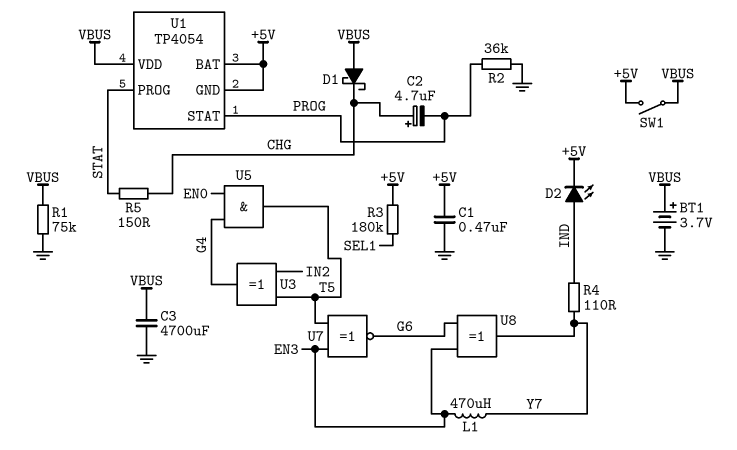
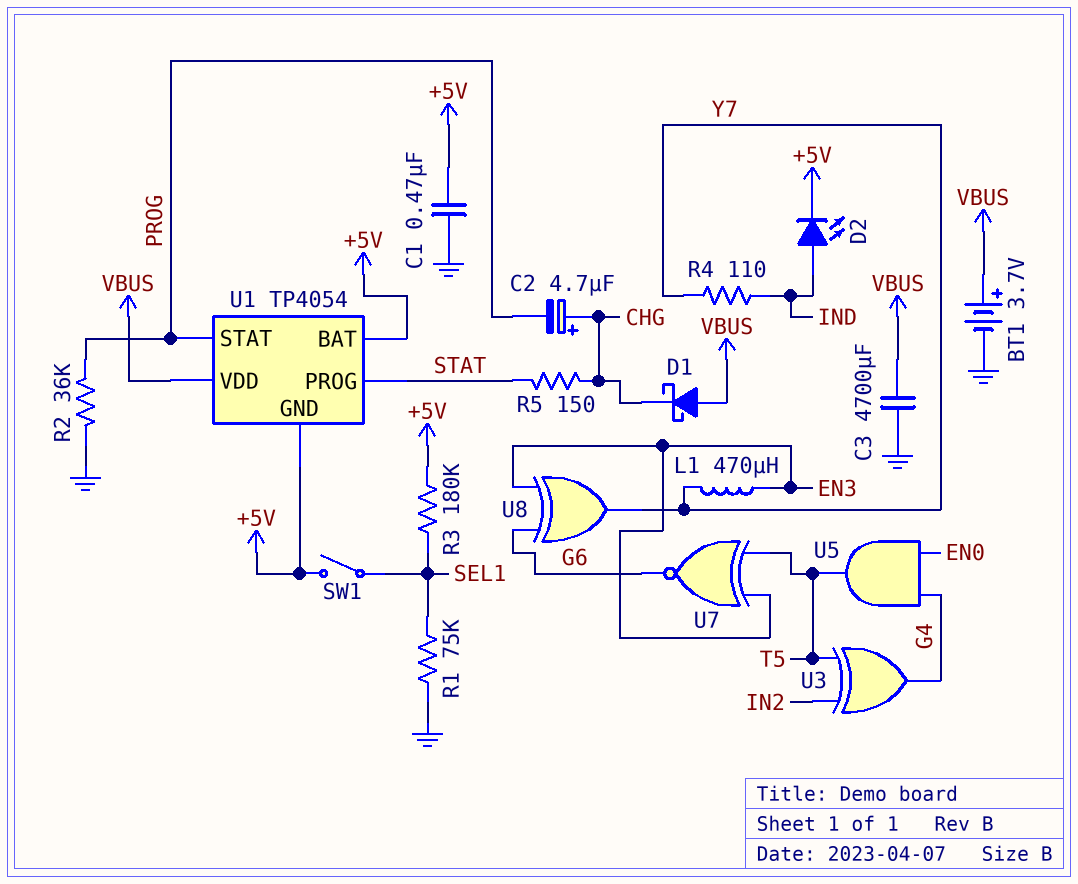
R1: 75k (GND, VBUS) -> 75k (GND, SEL1)
SW1: switch (+5V, VBUS) -> switch (+5V, SEL1)

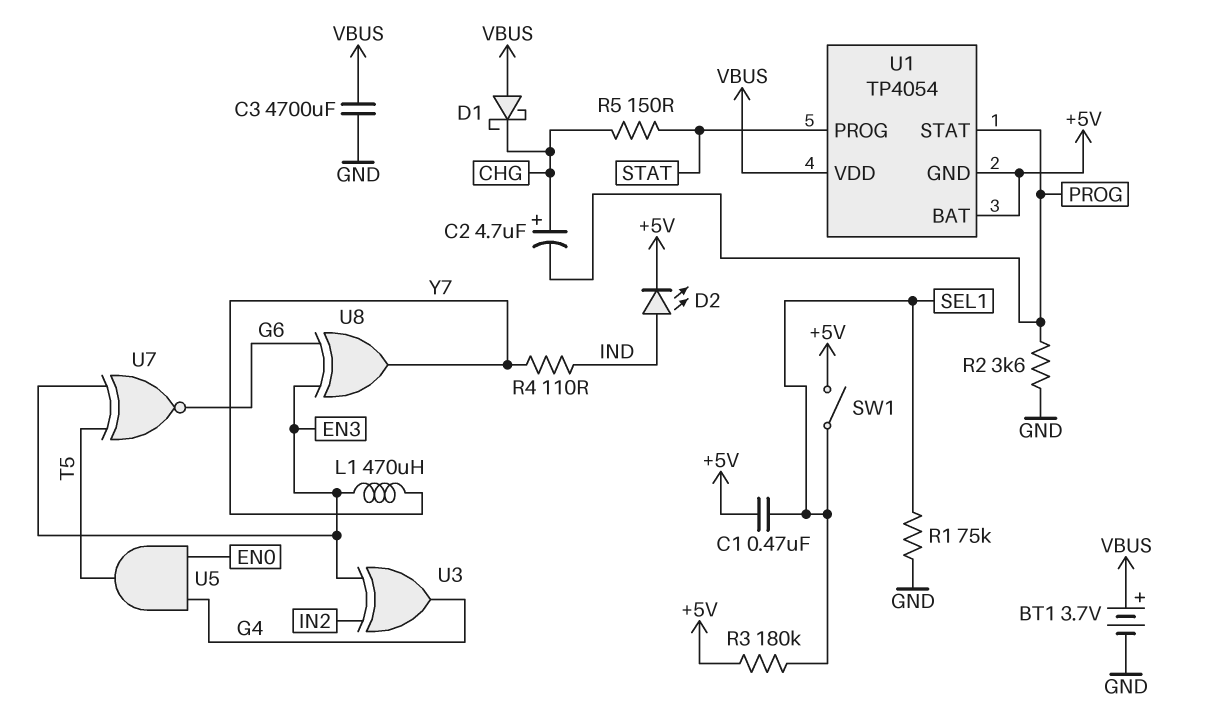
C1: 470nF (+5V, GND) -> 470nF (+5V, SEL1)
R2: 36k (GND, PROG) -> 3.6k (GND, PROG)
U3: XOR (in IN2, in T5, out G4) -> XOR (in EN3, in IN2, out G4)

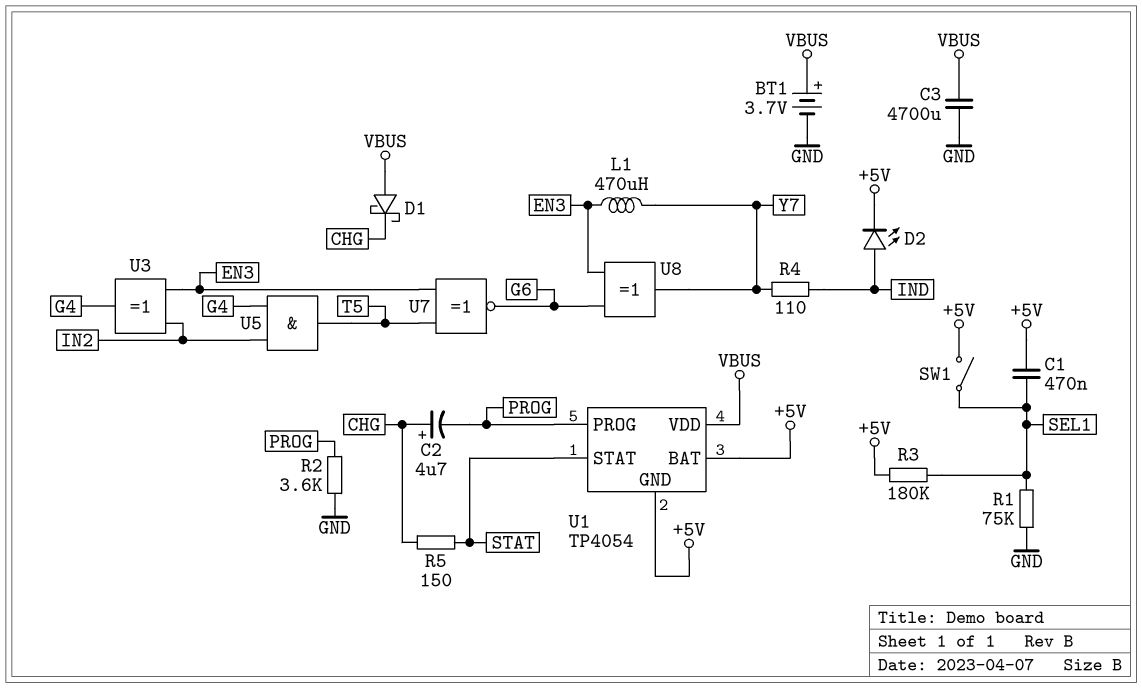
U1 pin PROG: STAT -> PROG
U1 pin STAT: PROG -> STAT
U5: AND (in EN0, in G4, out T5) -> AND (in G4, in IN2, out T5)

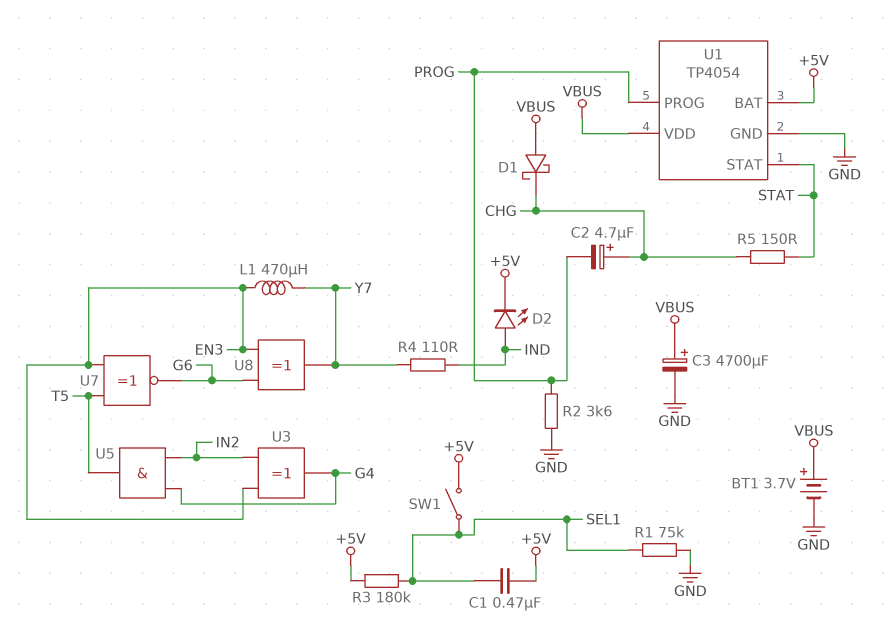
C3: 4700uF (GND, VBUS) -> 4700uF (plus VBUS, minus GND)
U1 pin GND: +5V -> GND

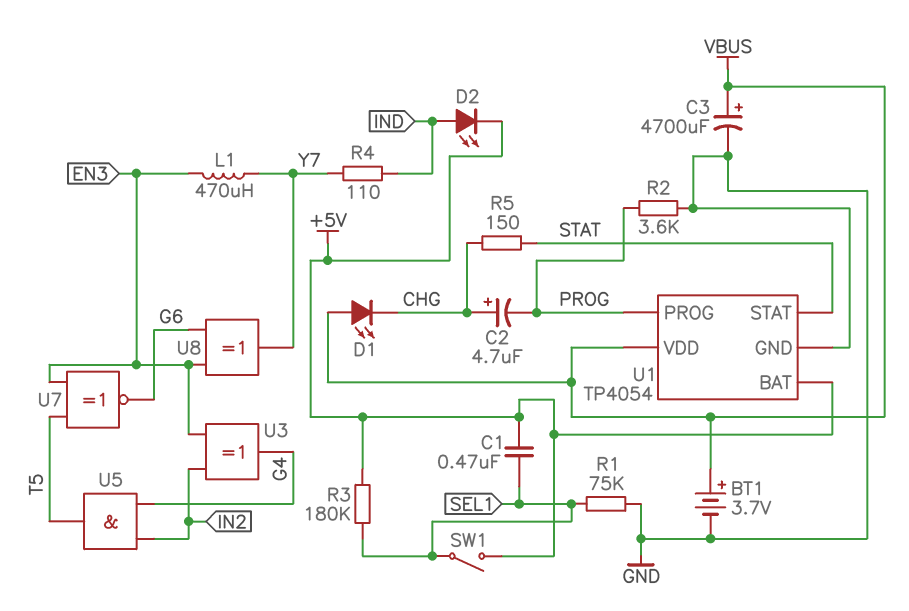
D1: schottky (A VBUS, K CHG) -> LED (A VBUS, K CHG)

